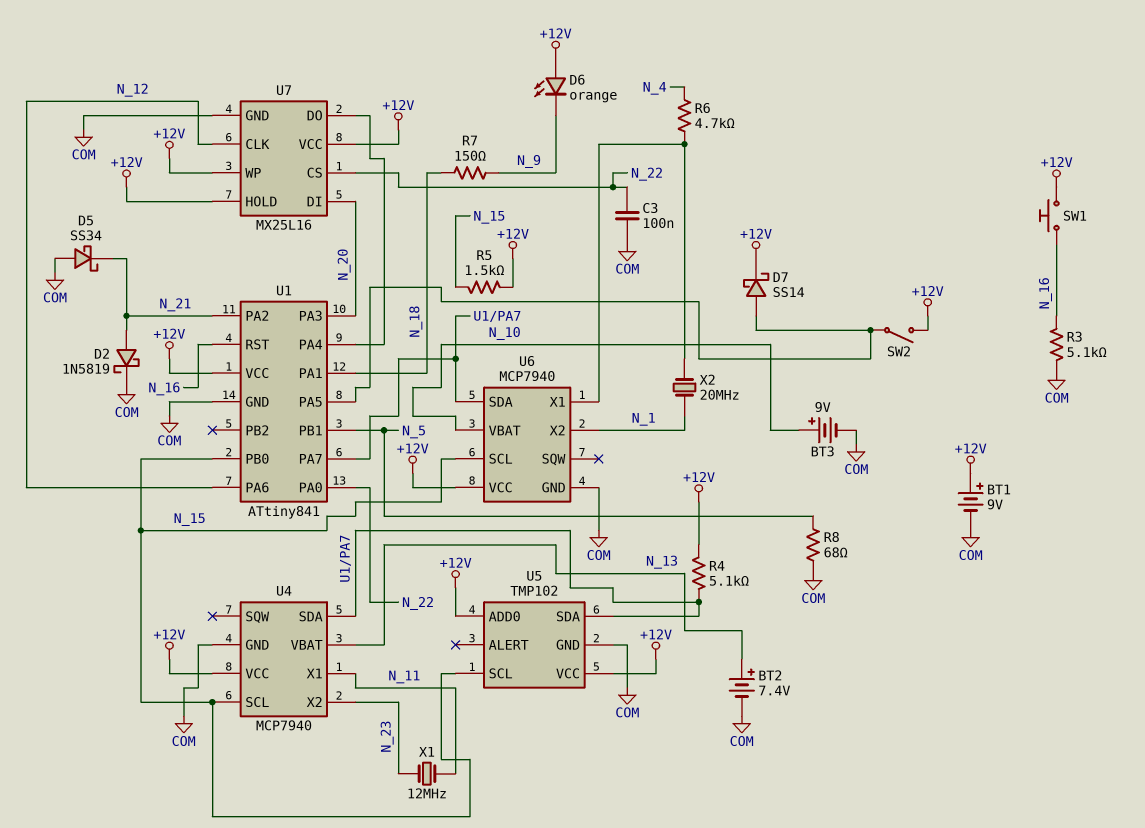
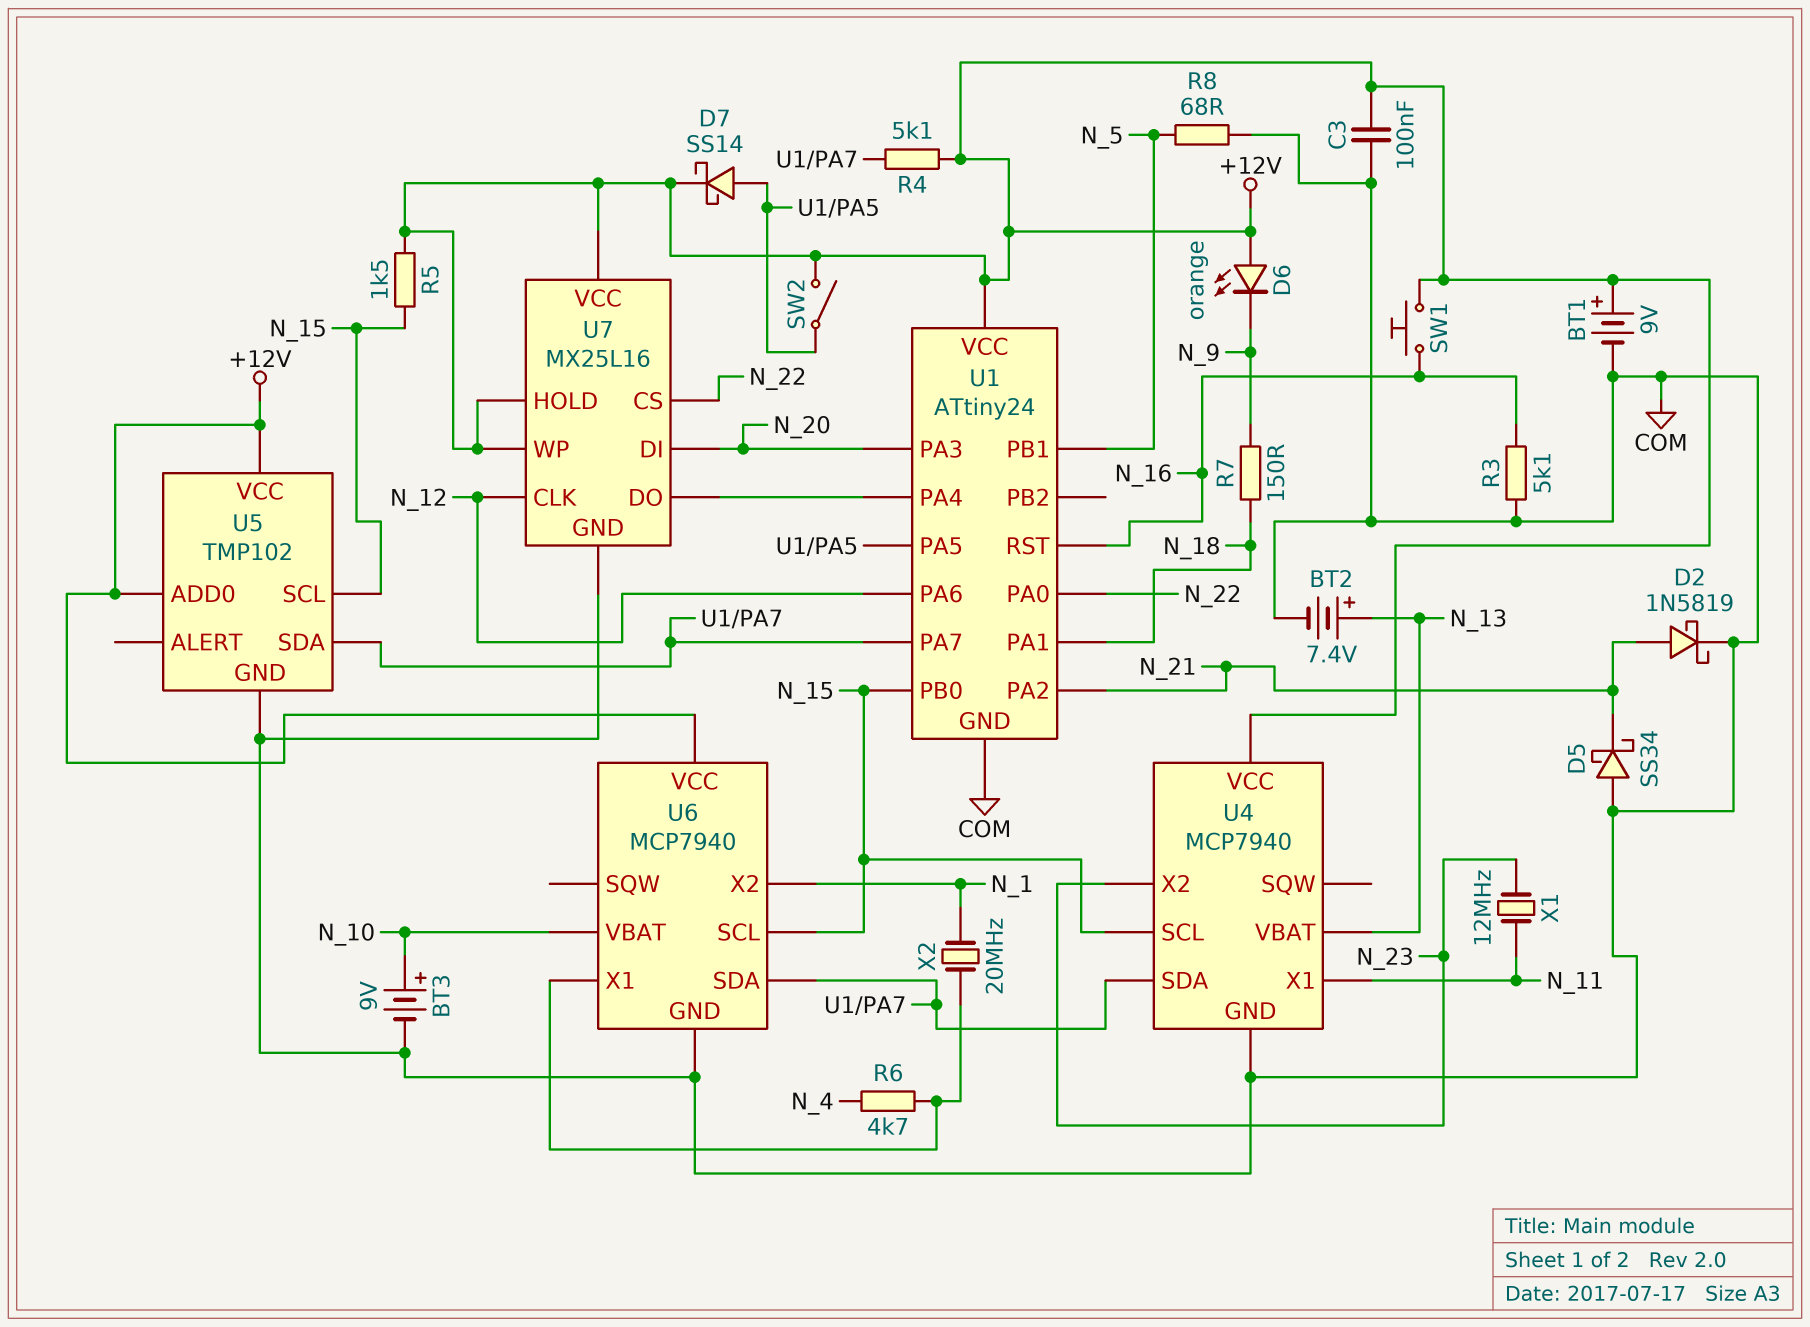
C3: 100nF (COM, N_22) -> 100nF (+12V, COM)
U1: ATtiny841 -> ATtiny24

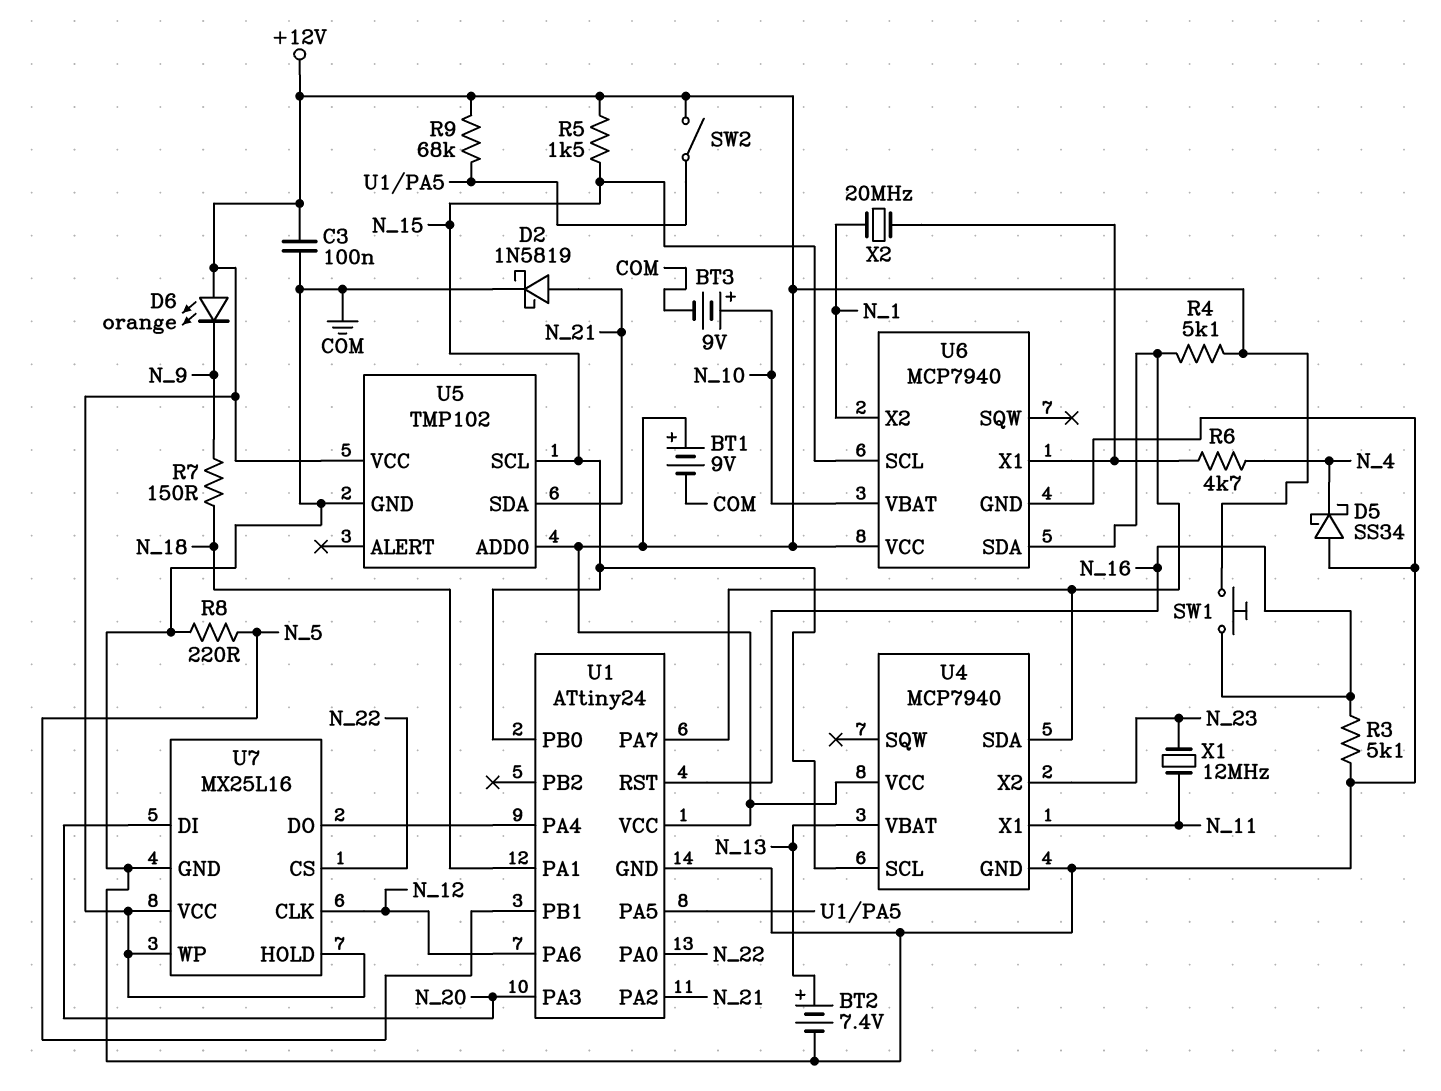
D5: schottky SS34 (A COM, K N_21) -> schottky SS34 (A COM, K N_4)
D7: schottky SS14 (A U1/PA5, K +12V) -> none
R8: 68 (COM, N_5) -> 220 (COM, N_5)
R9: none -> 68k (+12V, U1/PA5)
U5 pin SDA: U1/PA7 -> N_21

